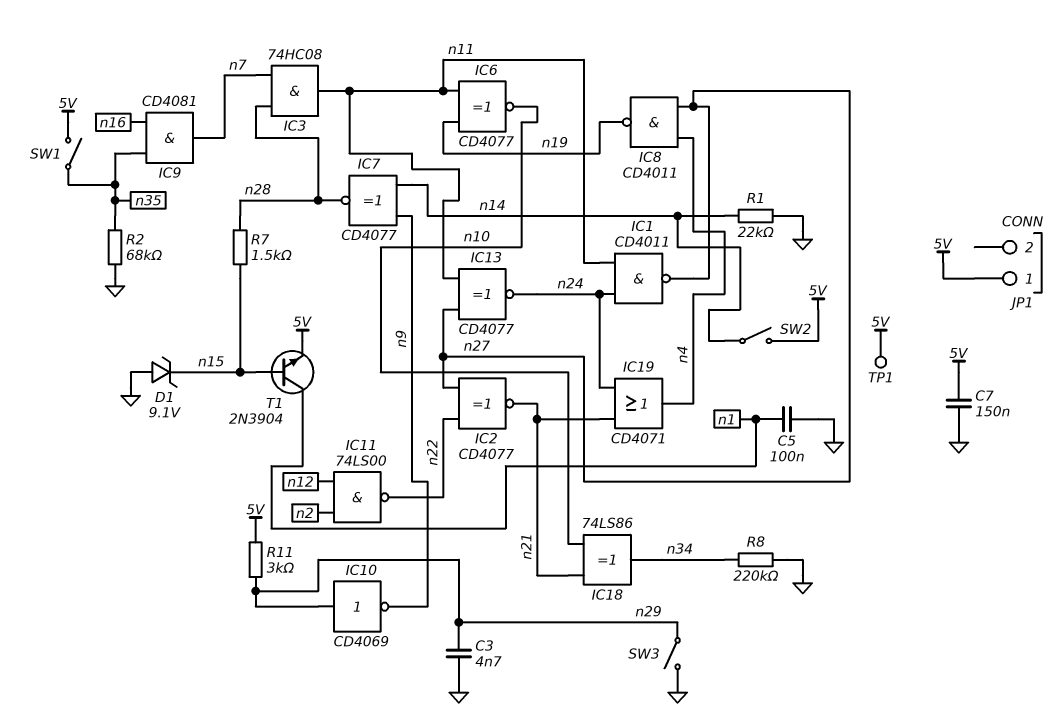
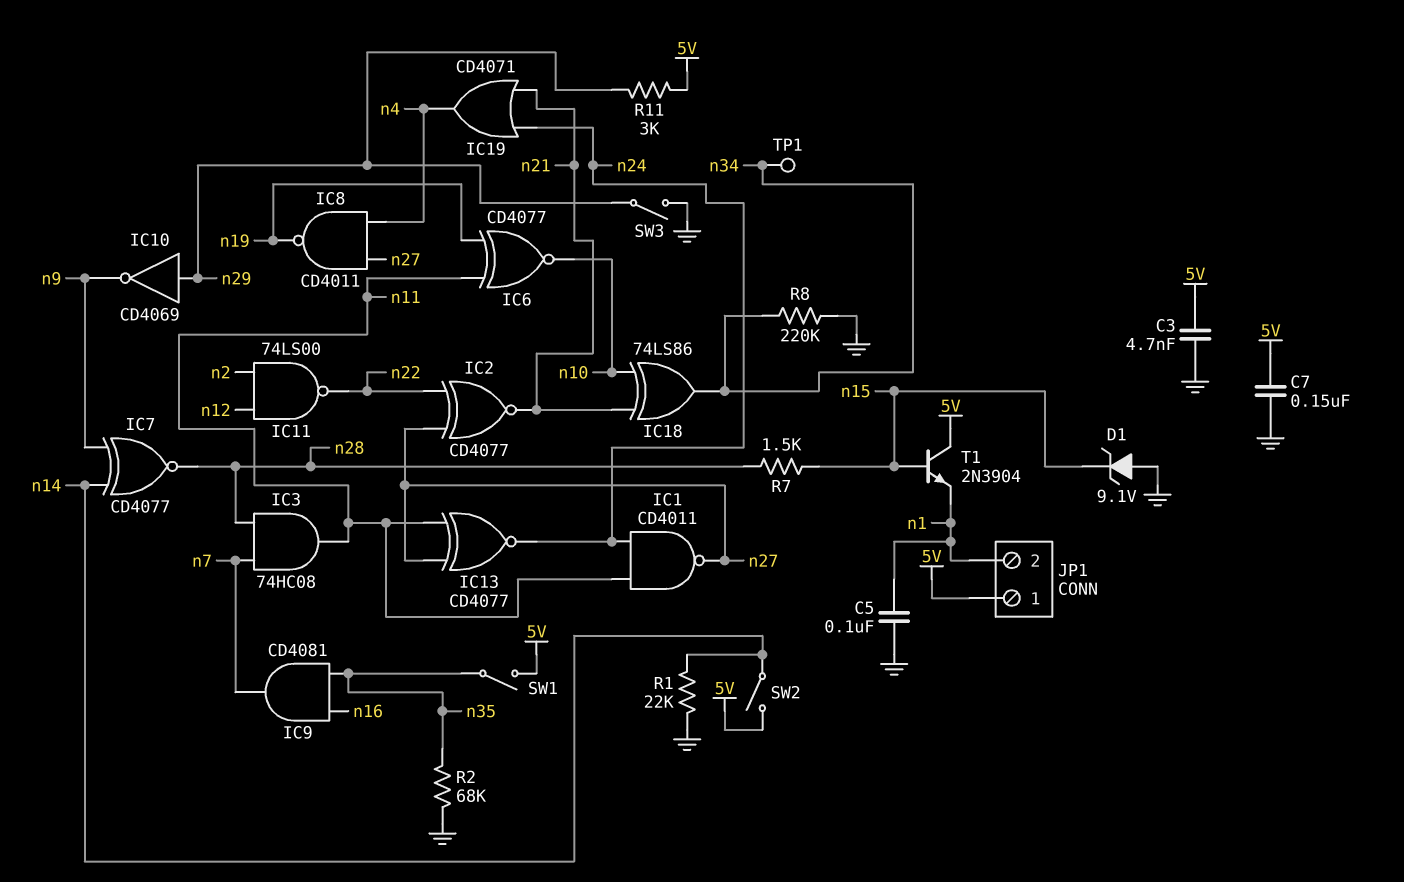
C3: 4.7nF (GND, n29) -> 4.7nF (5V, GND)
JP1 pin 2: none -> n1
T1: NPN 2N3904 (B n15, C n1, E 5V) -> NPN 2N3904 (B n15, C 5V, E n1)
TP1: test point (5V) -> test point (n34)

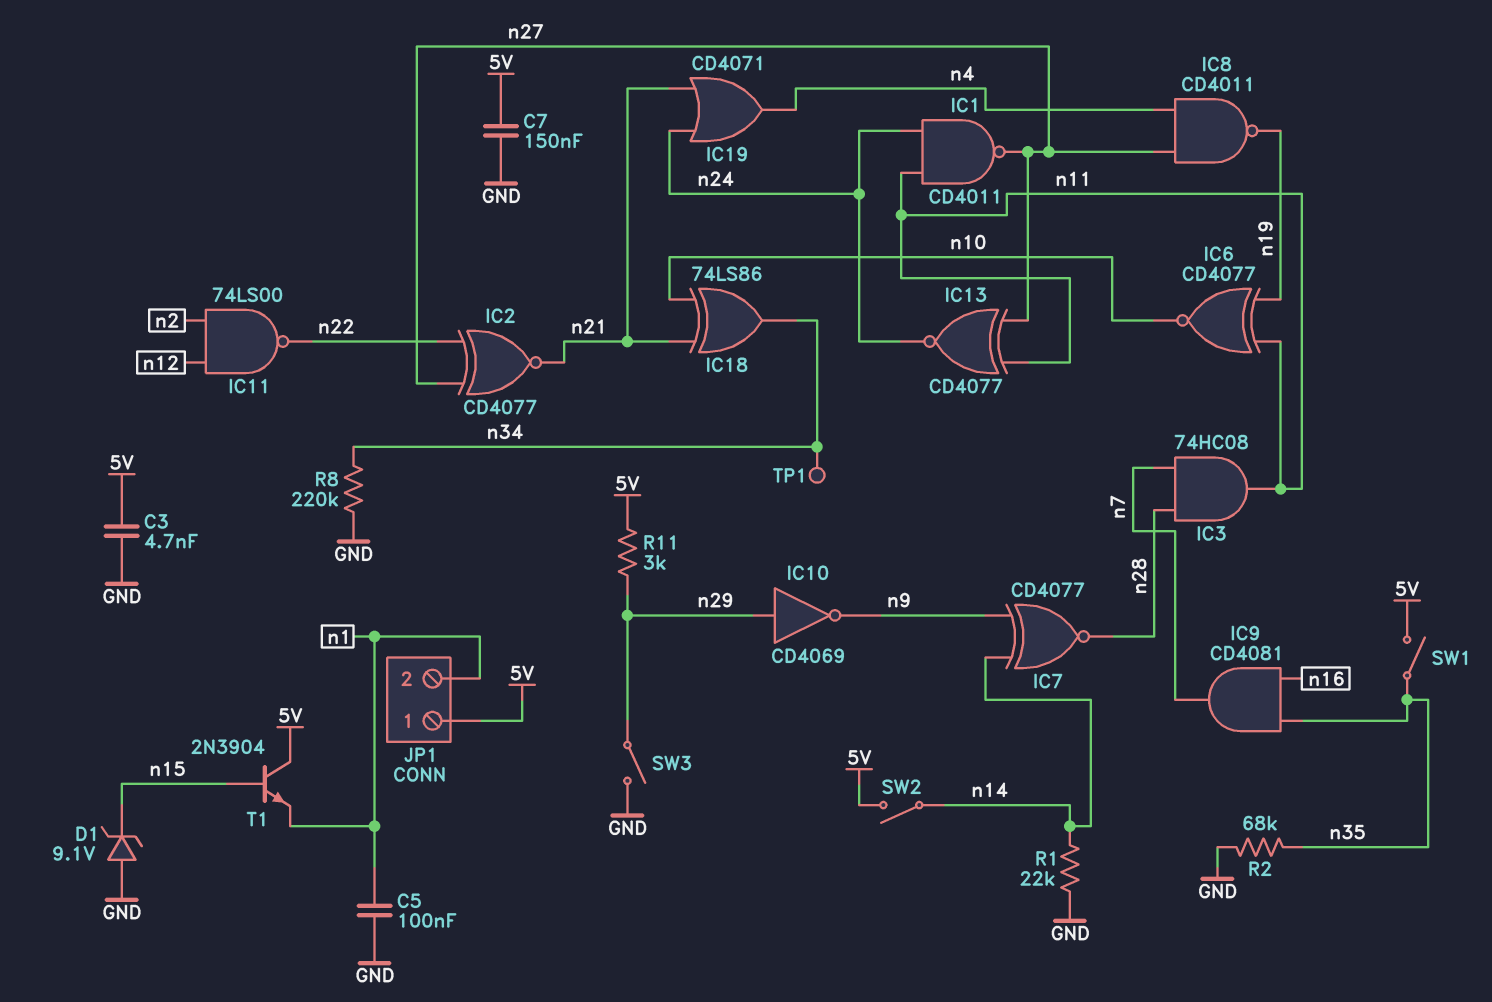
R7: 1.5k (n15, n28) -> none

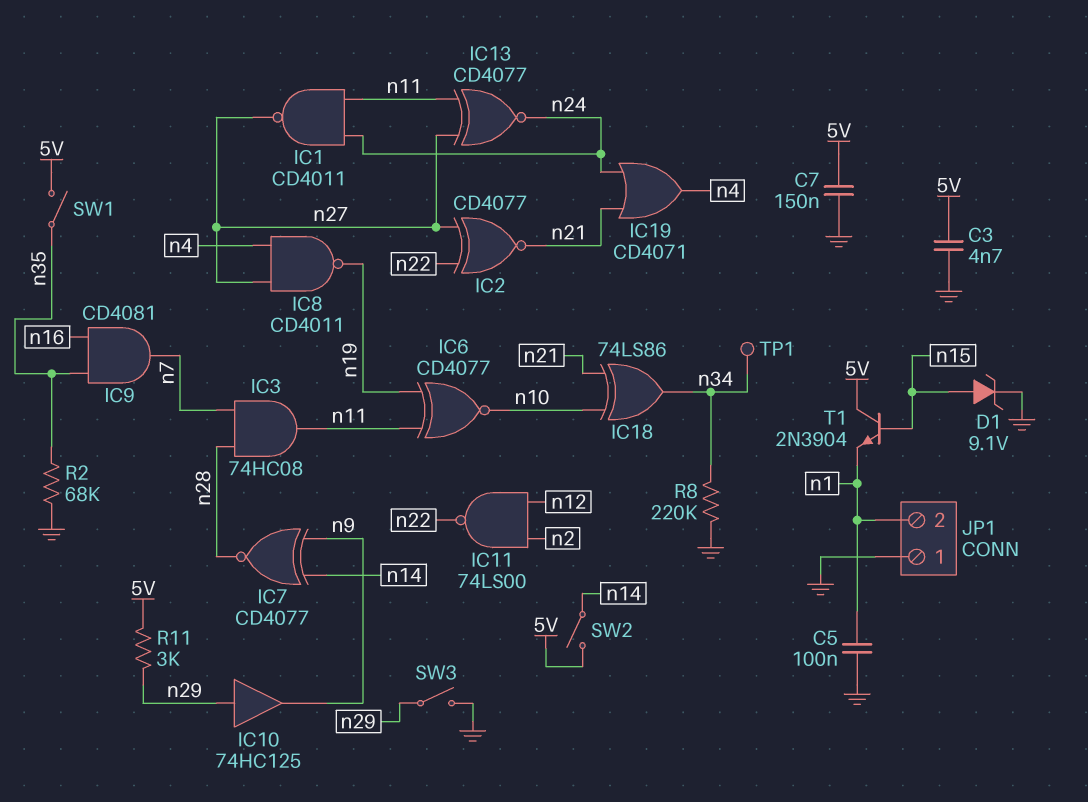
D1: zener 9.1V (A GND, K n15) -> zener 9.1V (A n15, K GND)
IC10: NOT CD4069 (in n29, out n9) -> buffer 74HC125 (in n29, out n9)
JP1 pin 1: 5V -> GND
R1: 22k (GND, n14) -> none

